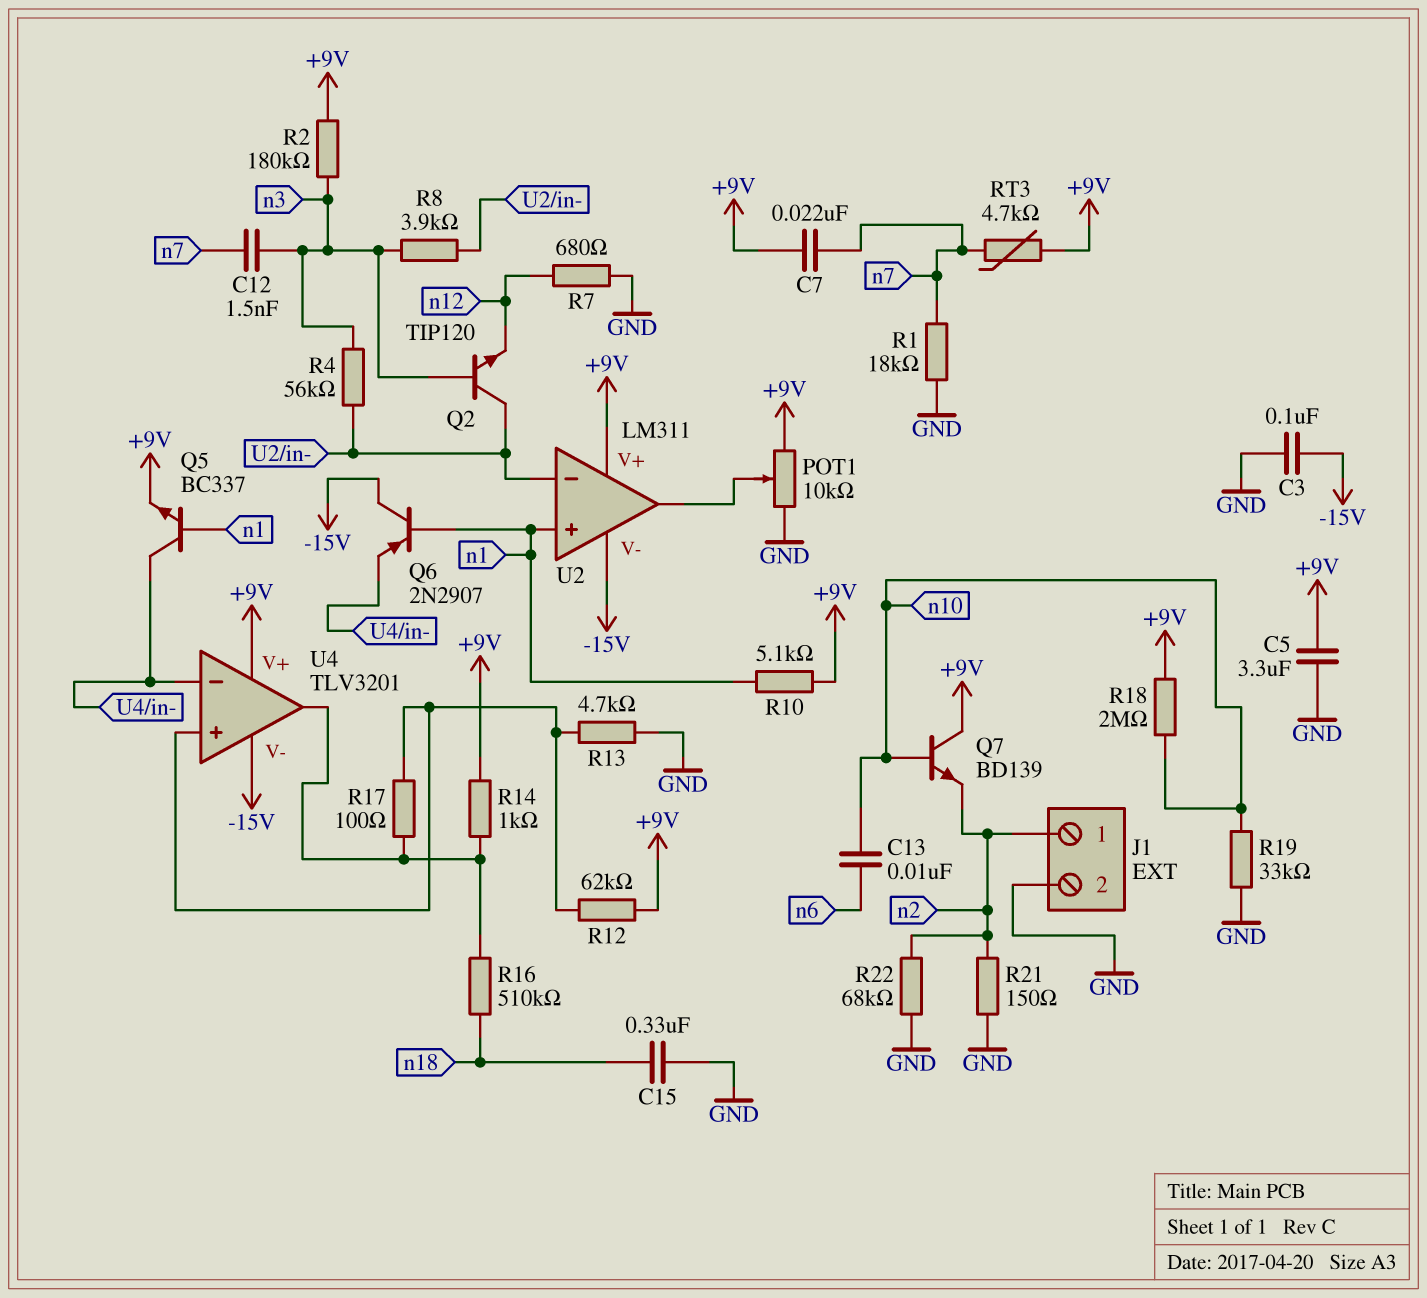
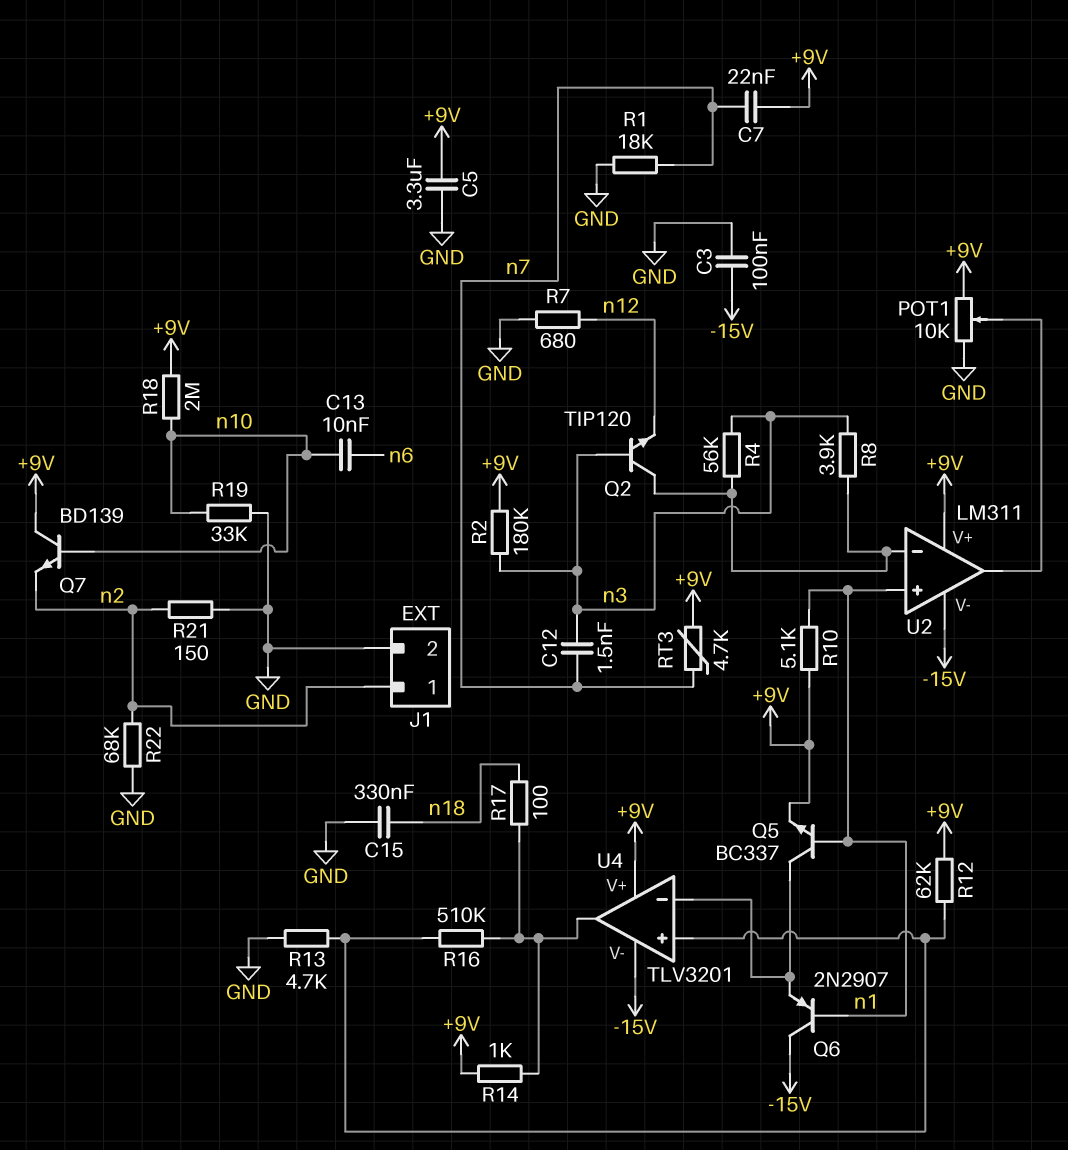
R16: 510k (U4/out, n18) -> 510k (U4/in+, U4/out)
R17: 100 (U4/in+, U4/out) -> 100 (U4/out, n18)

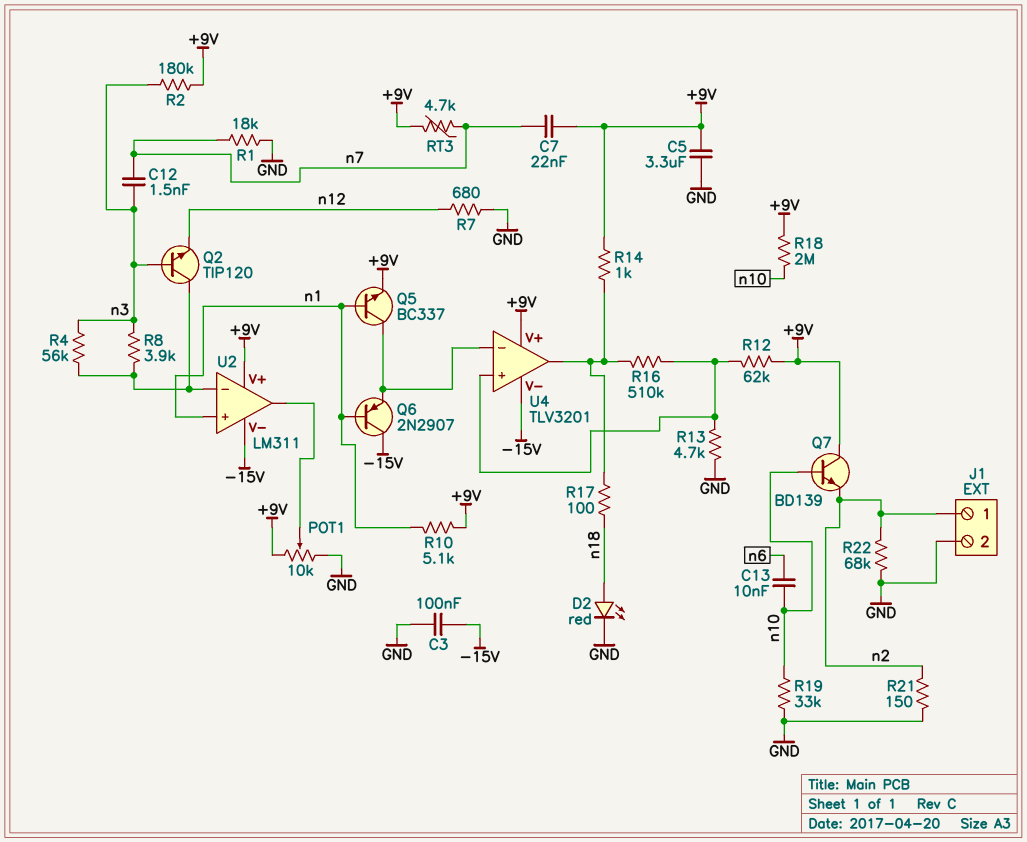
C15: 330nF (GND, n18) -> none
D2: none -> LED red (A n18, K GND)

